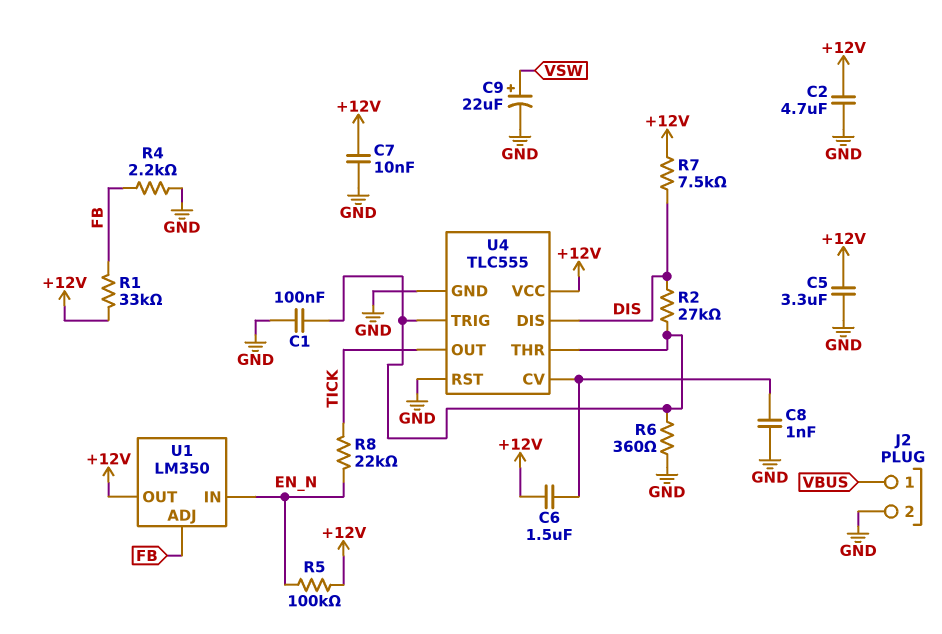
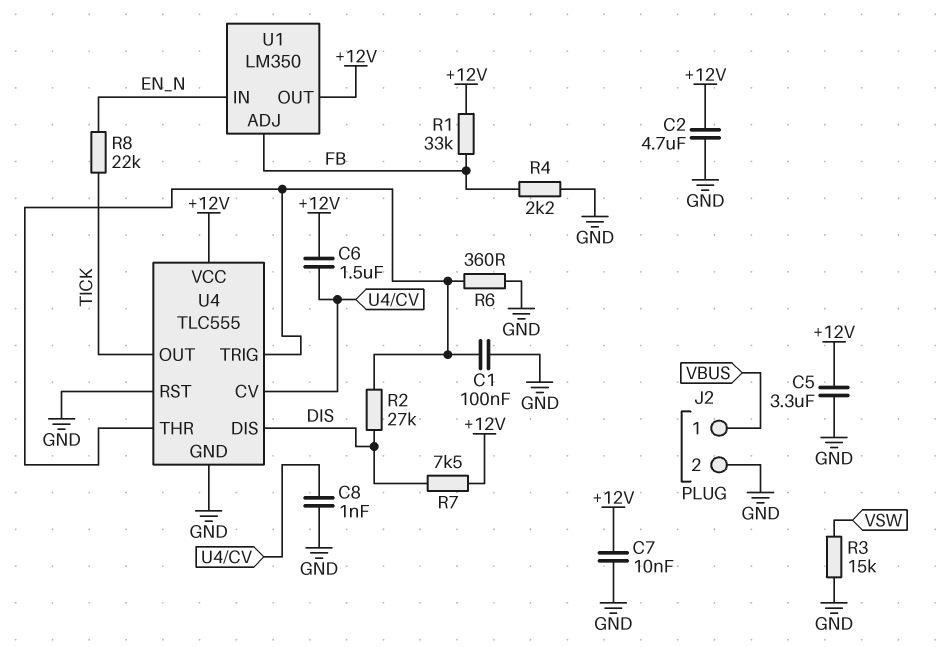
C9: 22uF (plus VSW, minus GND) -> none
R3: none -> 15k (GND, VSW)
R5: 100k (+12V, EN_N) -> none

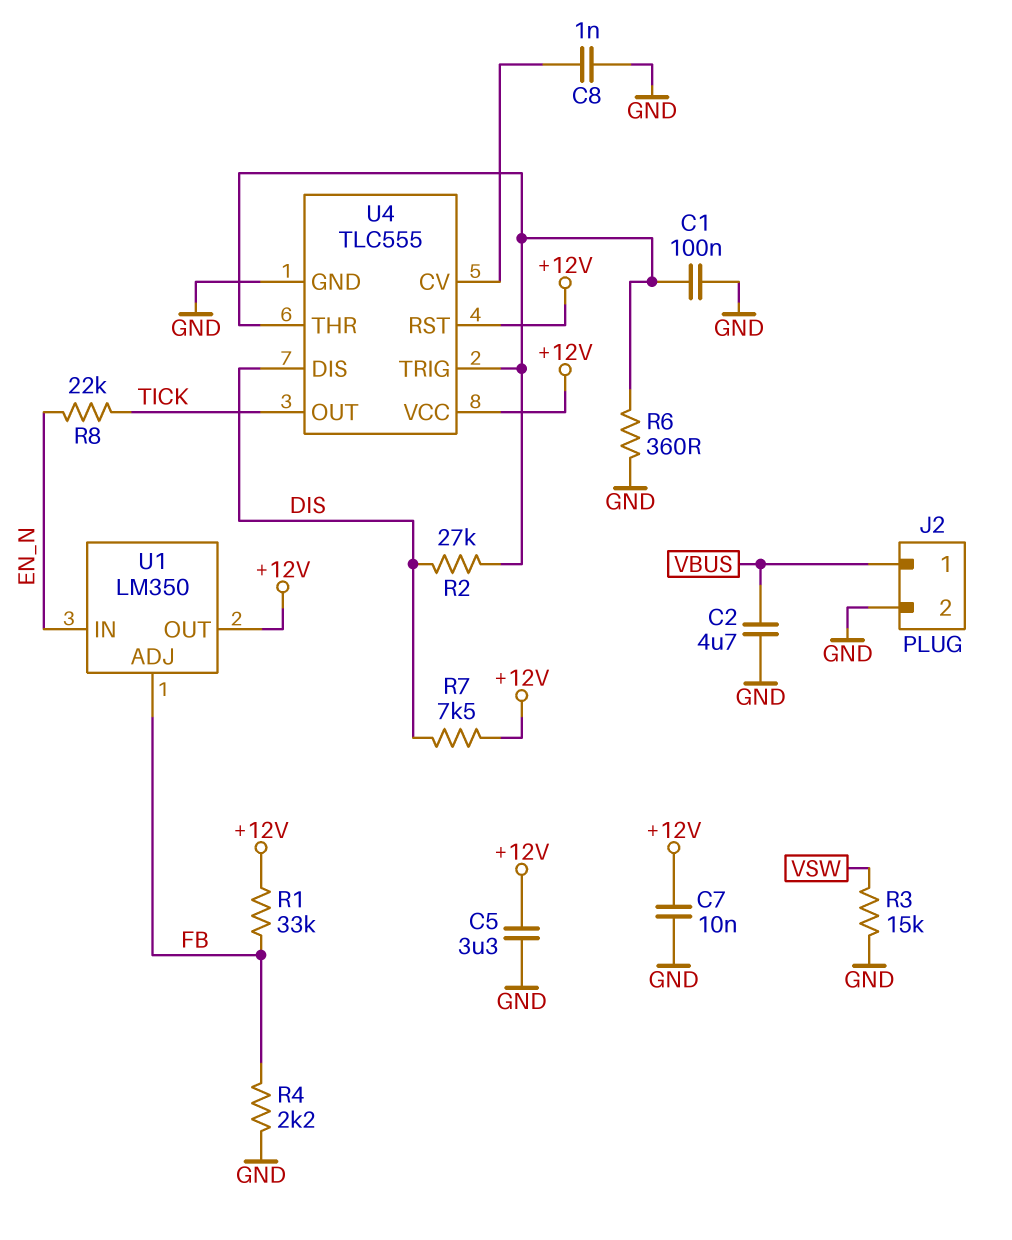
C2: 4.7uF (+12V, GND) -> 4.7uF (GND, VBUS)
C6: 1.5uF (+12V, U4/CV) -> none
U4 pin RST: GND -> +12V

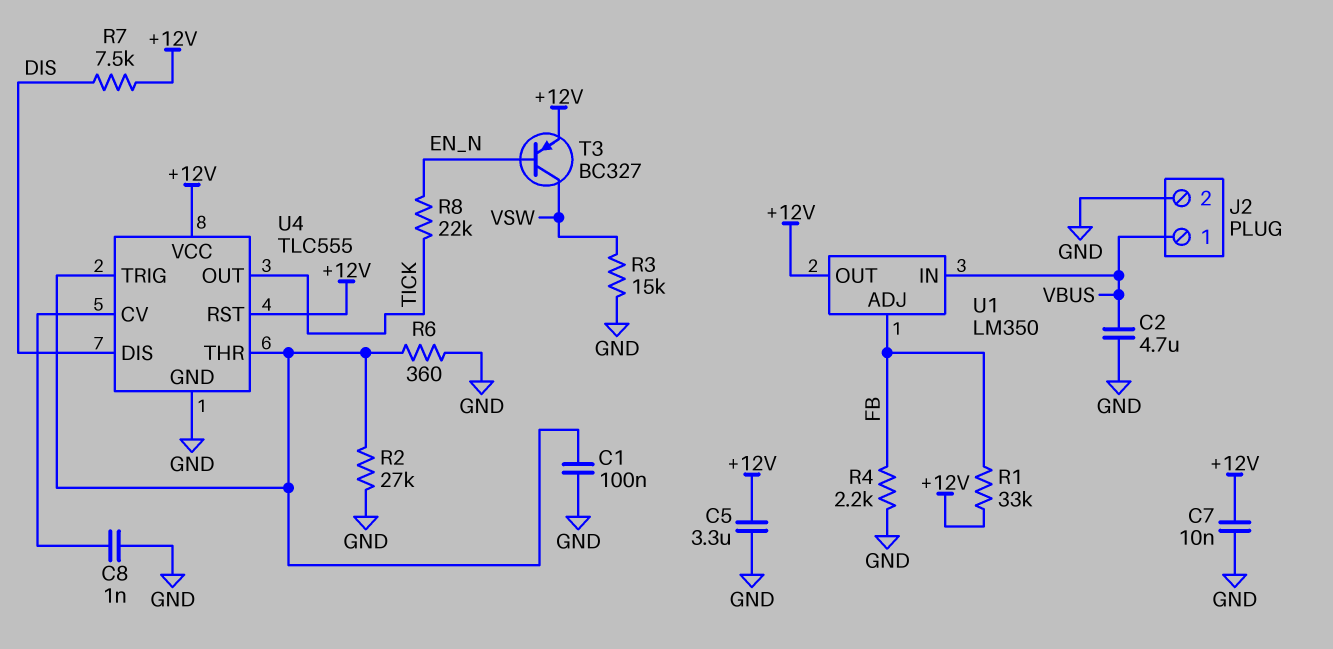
R2: 27k (DIS, U4/THR) -> 27k (GND, U4/THR)
T3: none -> PNP BC327 (B EN_N, C VSW, E +12V)
U1 pin IN: EN_N -> VBUS

